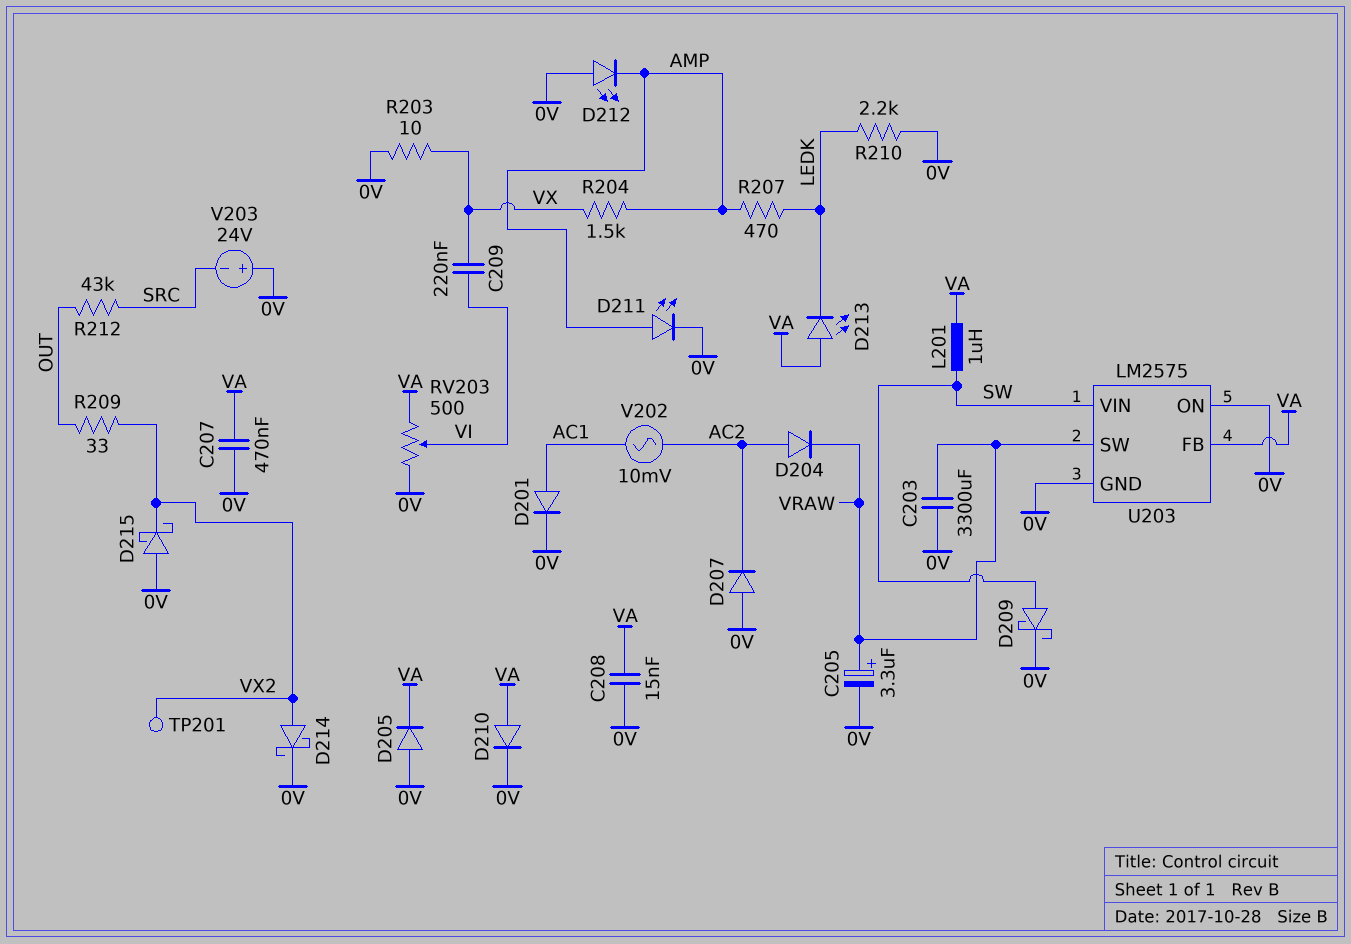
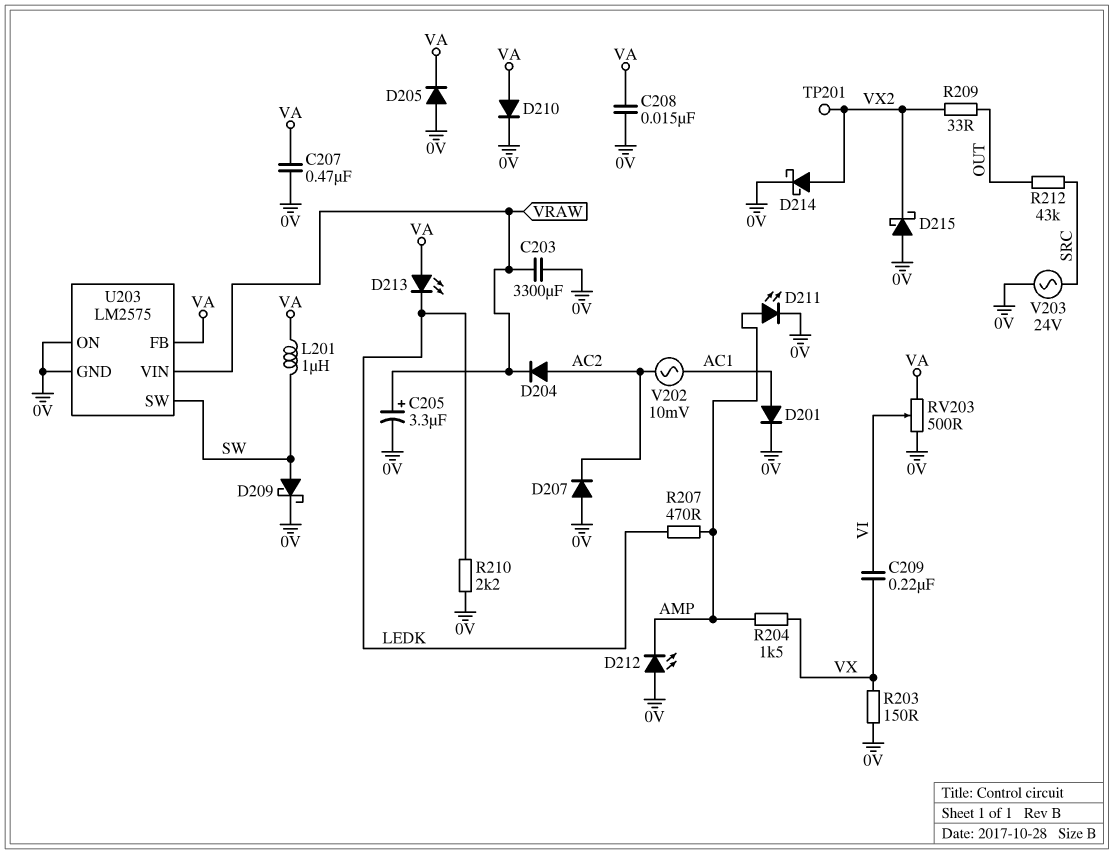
R203: 10 (0V, VX) -> 150 (0V, VX)
U203 pin SW: VRAW -> SW
U203 pin VIN: SW -> VRAW
V203: 24V (plus 0V, minus SRC) -> AC 24V (0V, SRC)

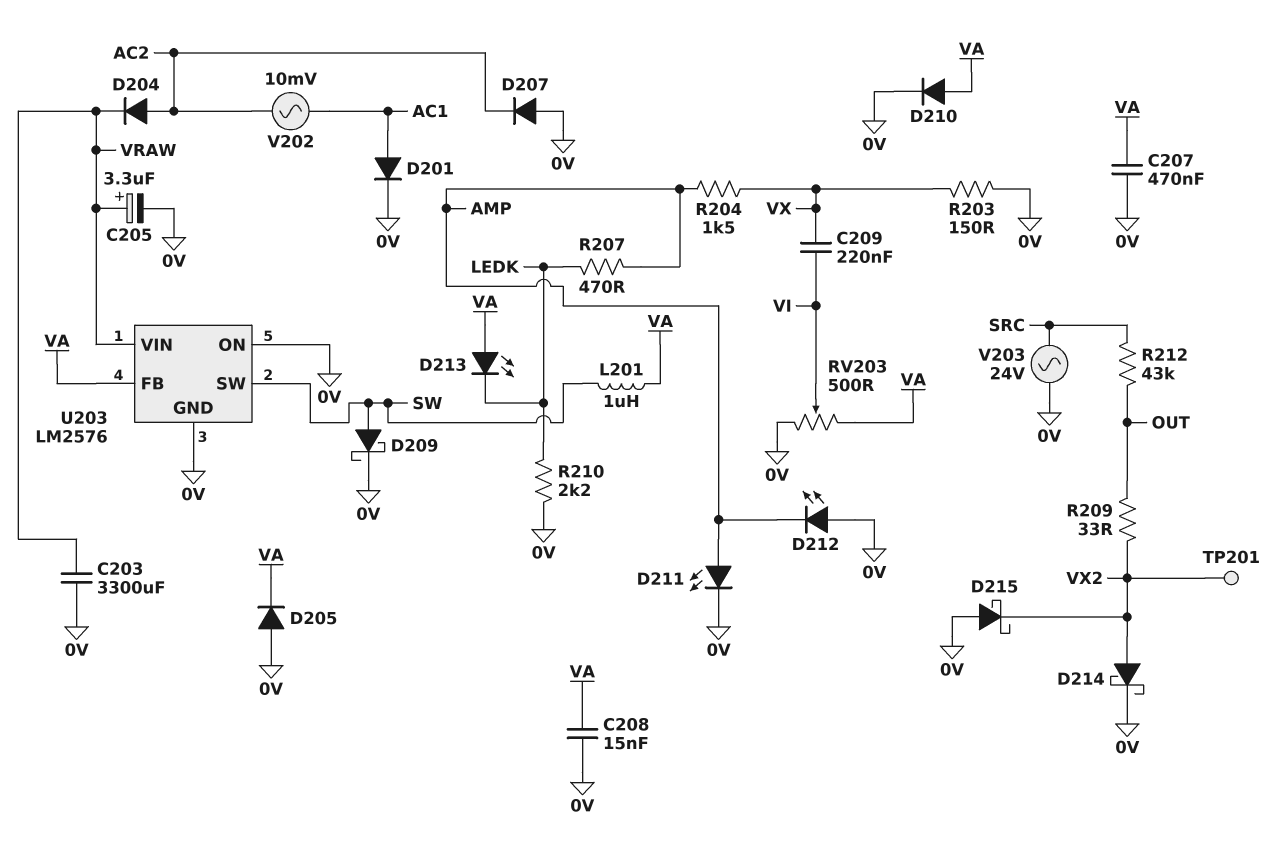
U203: LM2575 -> LM2576

